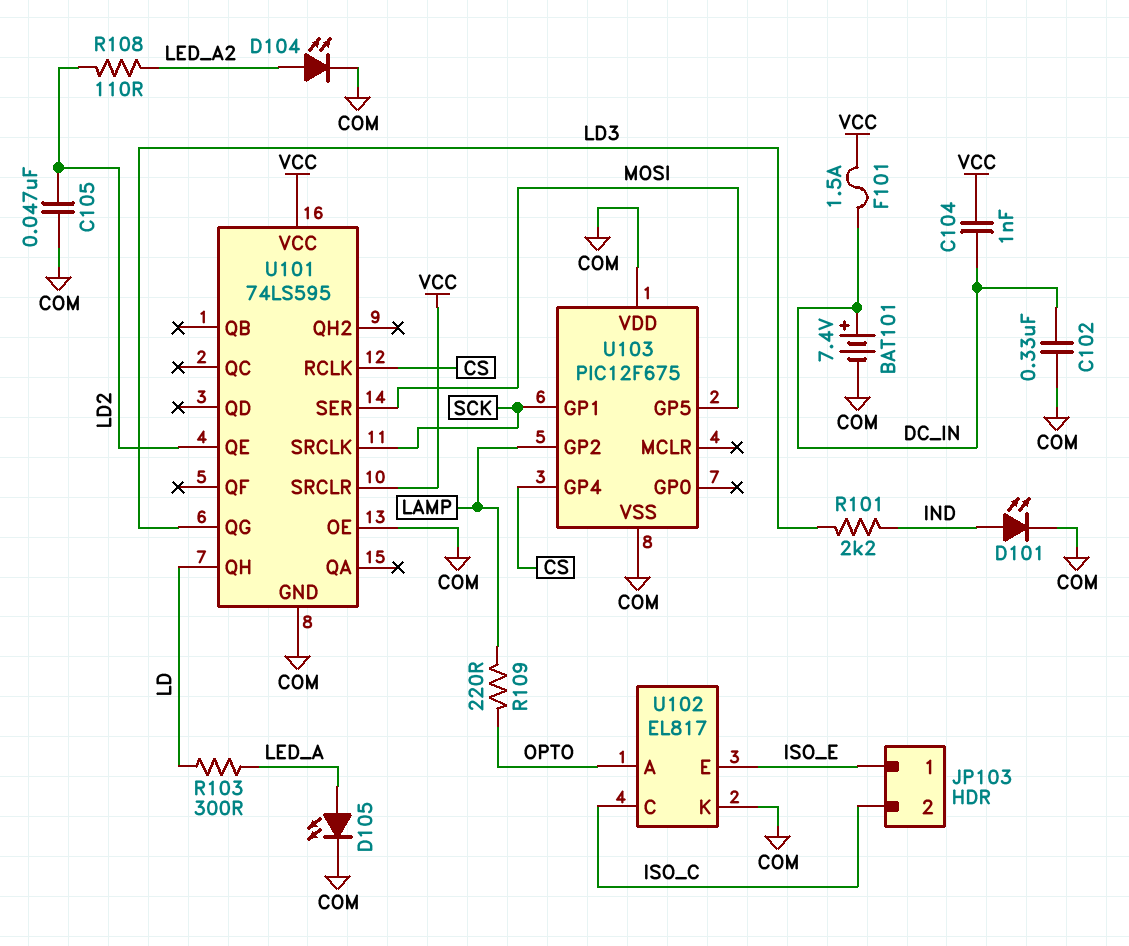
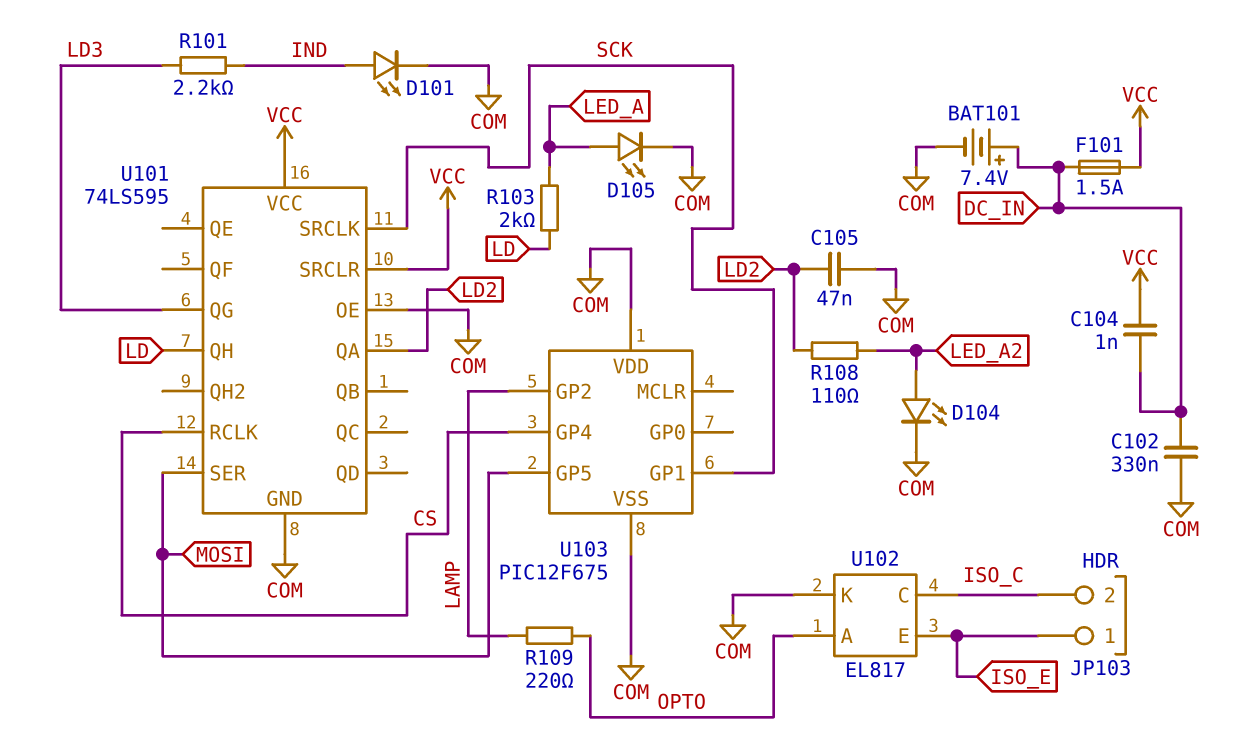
R103: 300 (LD, LED_A) -> 2k (LD, LED_A)
U101 pin QA: none -> LD2
U101 pin QE: LD2 -> none

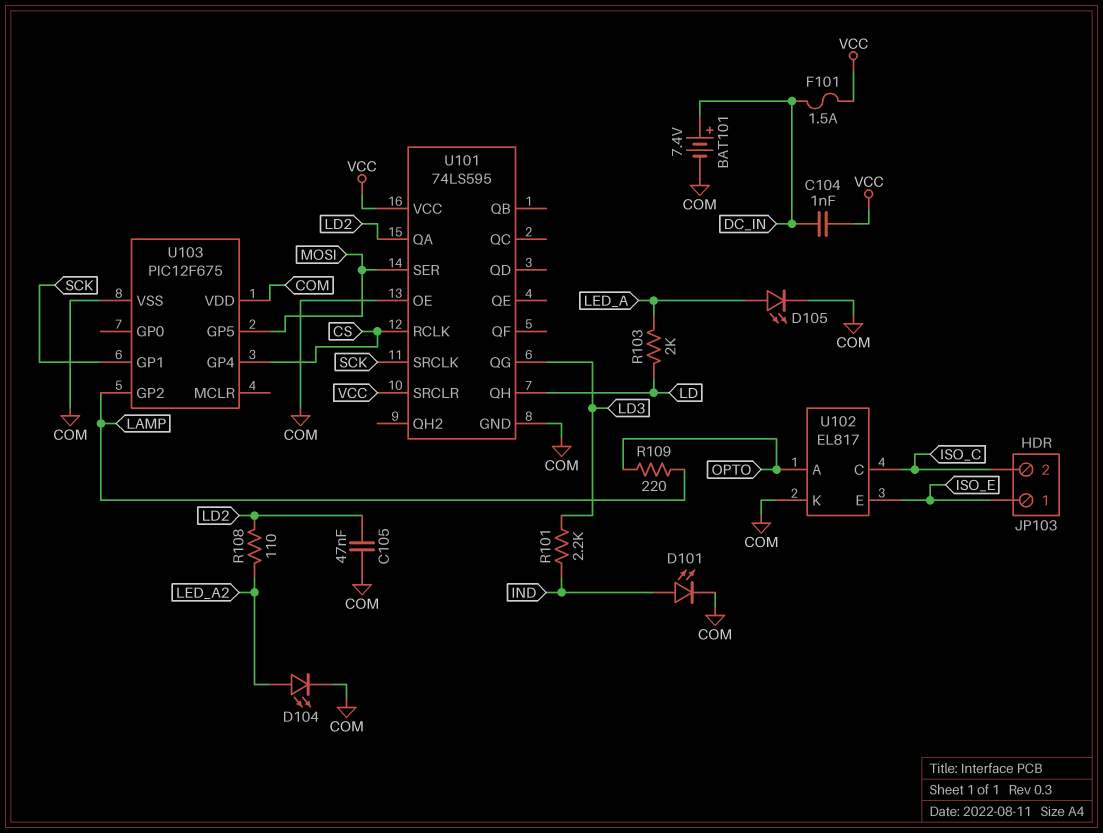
C102: 330nF (COM, DC_IN) -> none

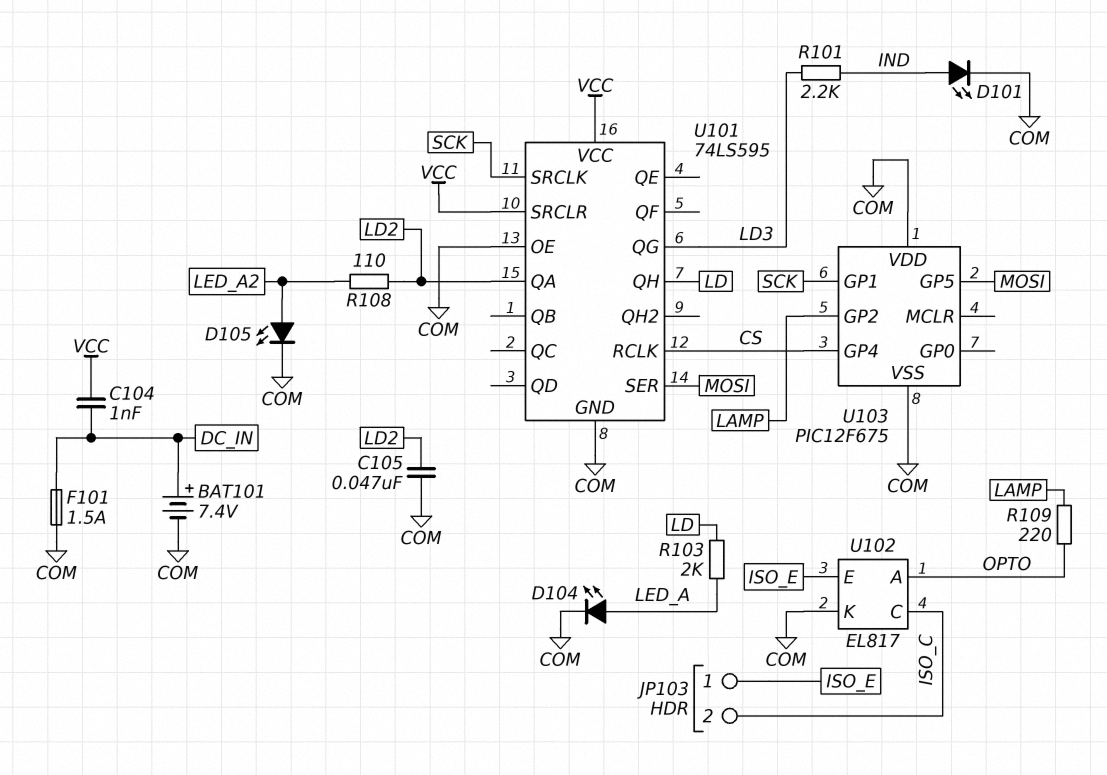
D104: LED (A LED_A2, K COM) -> LED (A LED_A, K COM)
D105: LED (A LED_A, K COM) -> LED (A LED_A2, K COM)
F101: 1.5A (DC_IN, VCC) -> 1.5A (COM, DC_IN)

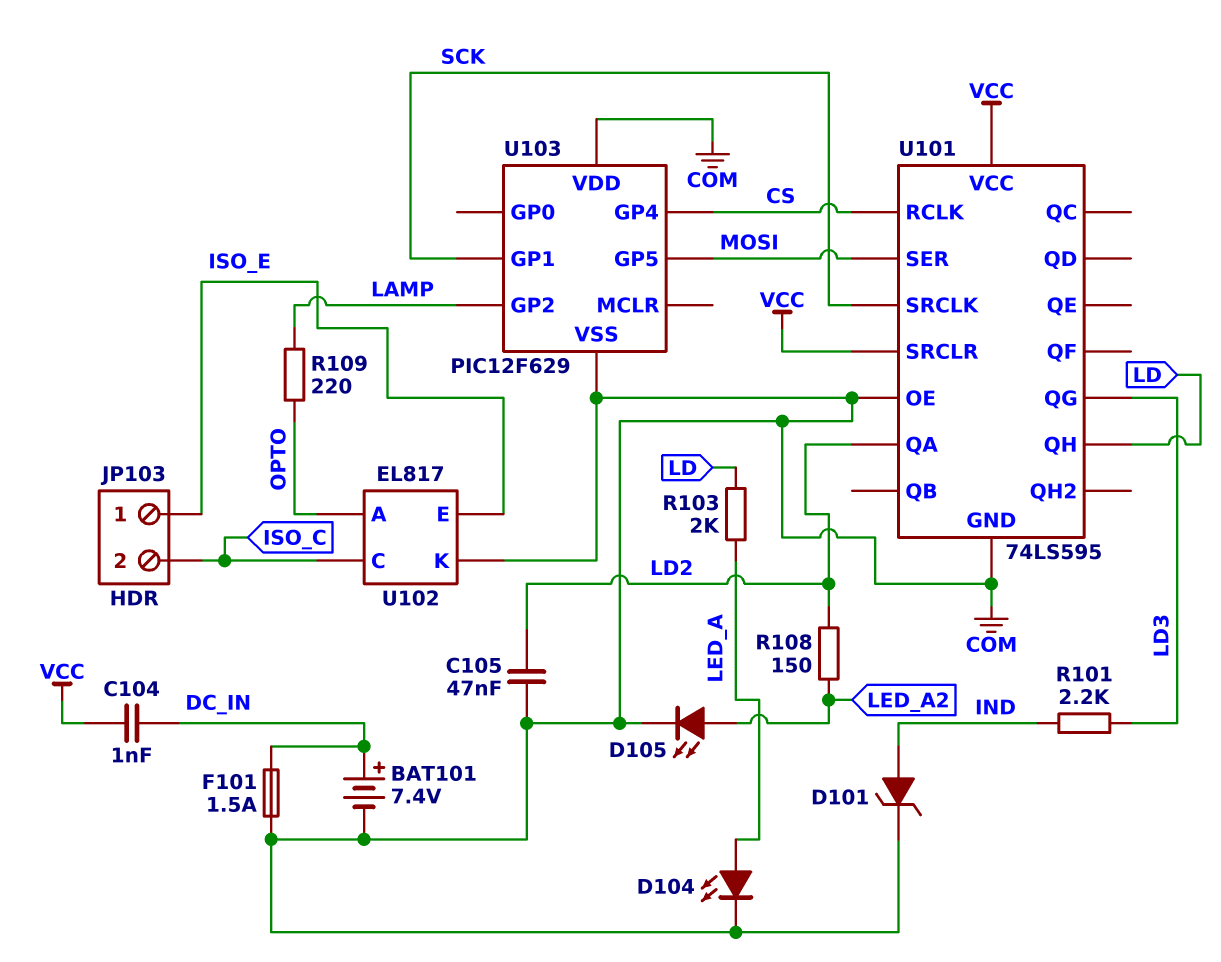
D101: LED (A IND, K COM) -> zener (A IND, K COM)
R108: 110 (LD2, LED_A2) -> 150 (LD2, LED_A2)
U103: PIC12F675 -> PIC12F629

